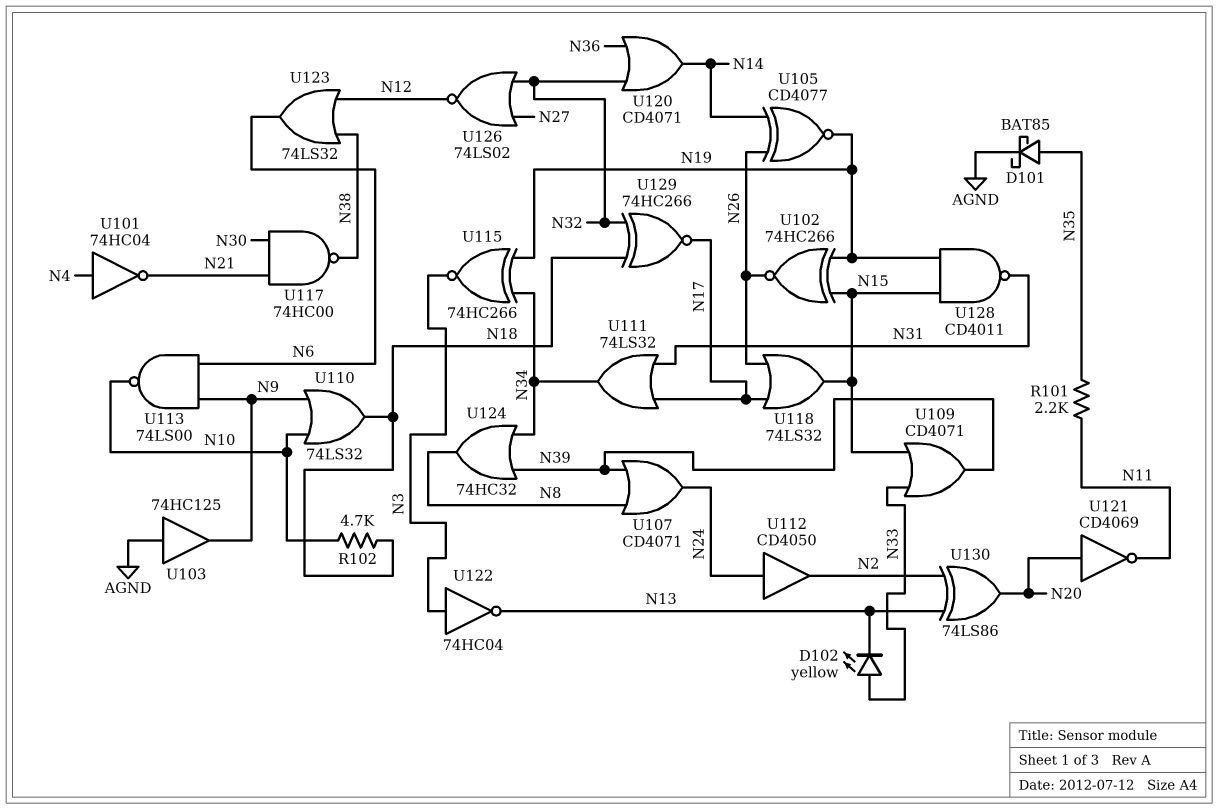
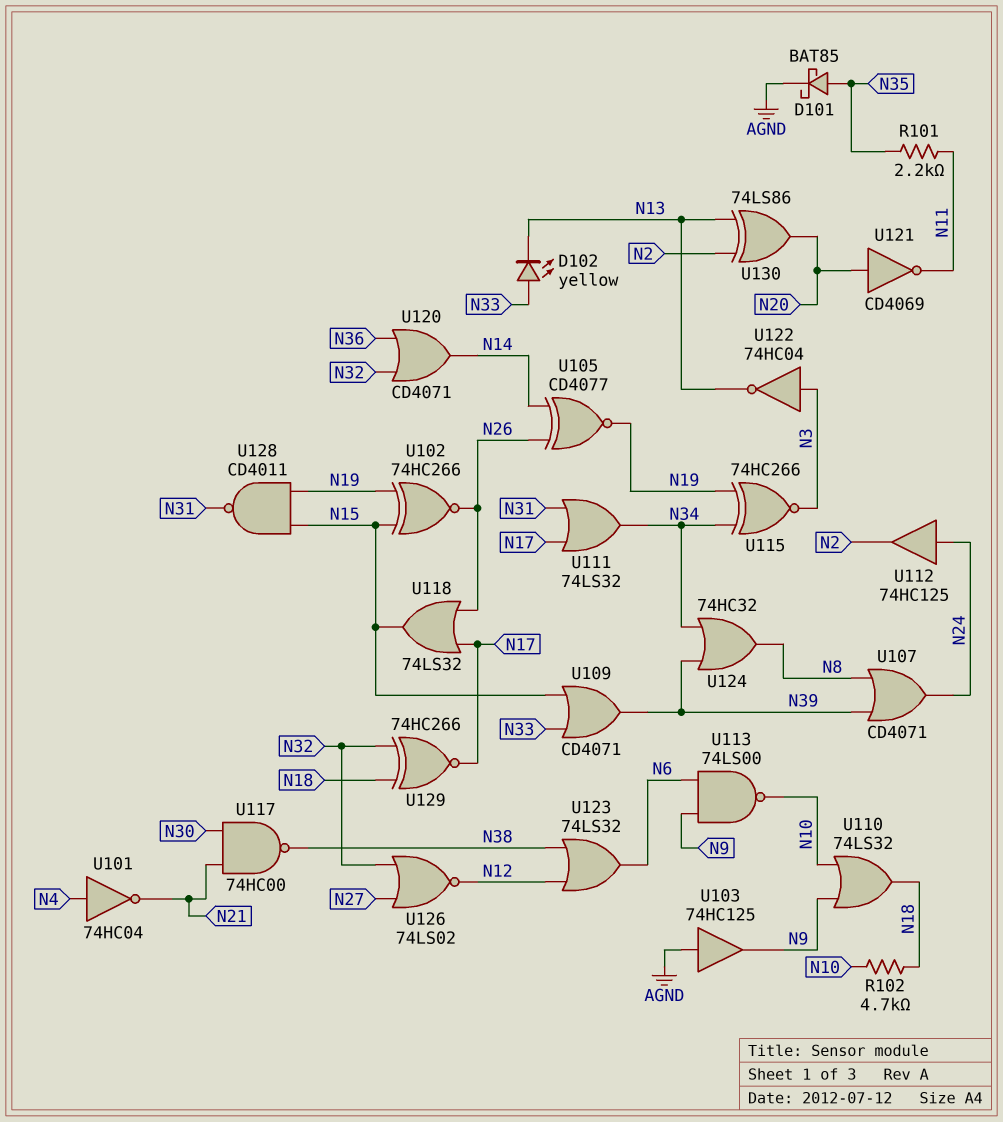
U112: buffer CD4050 (in N24, out N2) -> buffer 74HC125 (in N24, out N2)

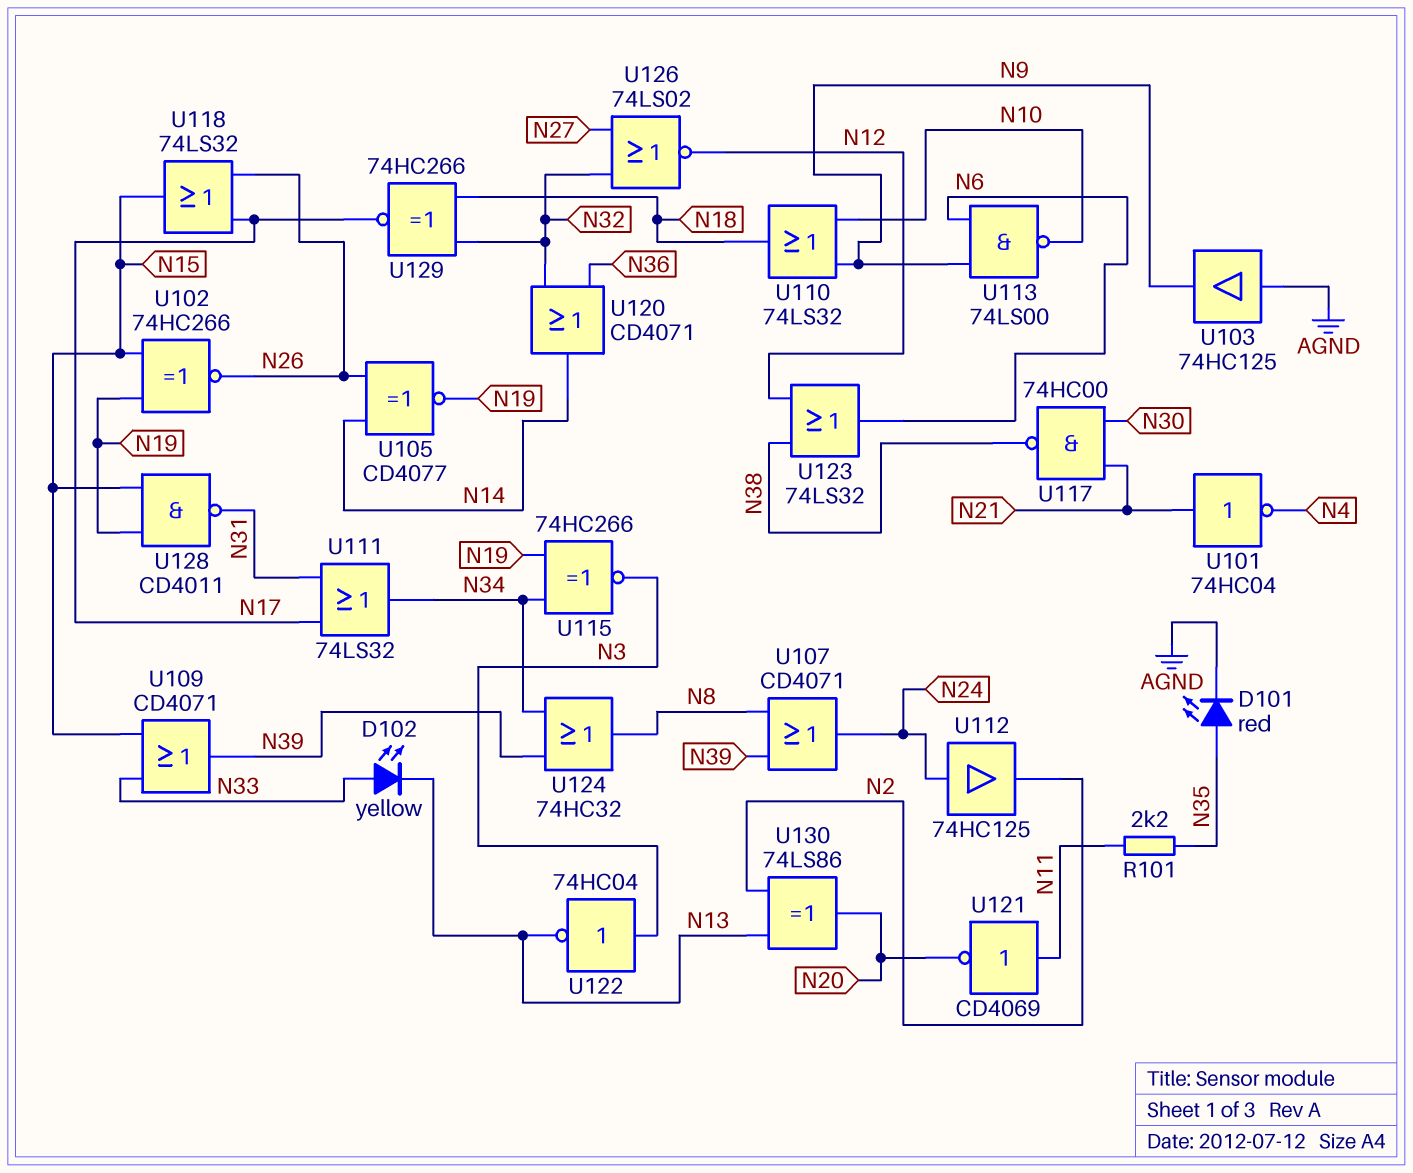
D101: schottky BAT85 (A N35, K AGND) -> LED red (A N35, K AGND)
R102: 4.7k (N10, N18) -> none
U101: NOT 74HC04 (in N4, out N21) -> NOT 74HC04 (in N21, out N4)
U121: NOT CD4069 (in N20, out N11) -> NOT CD4069 (in N11, out N20)

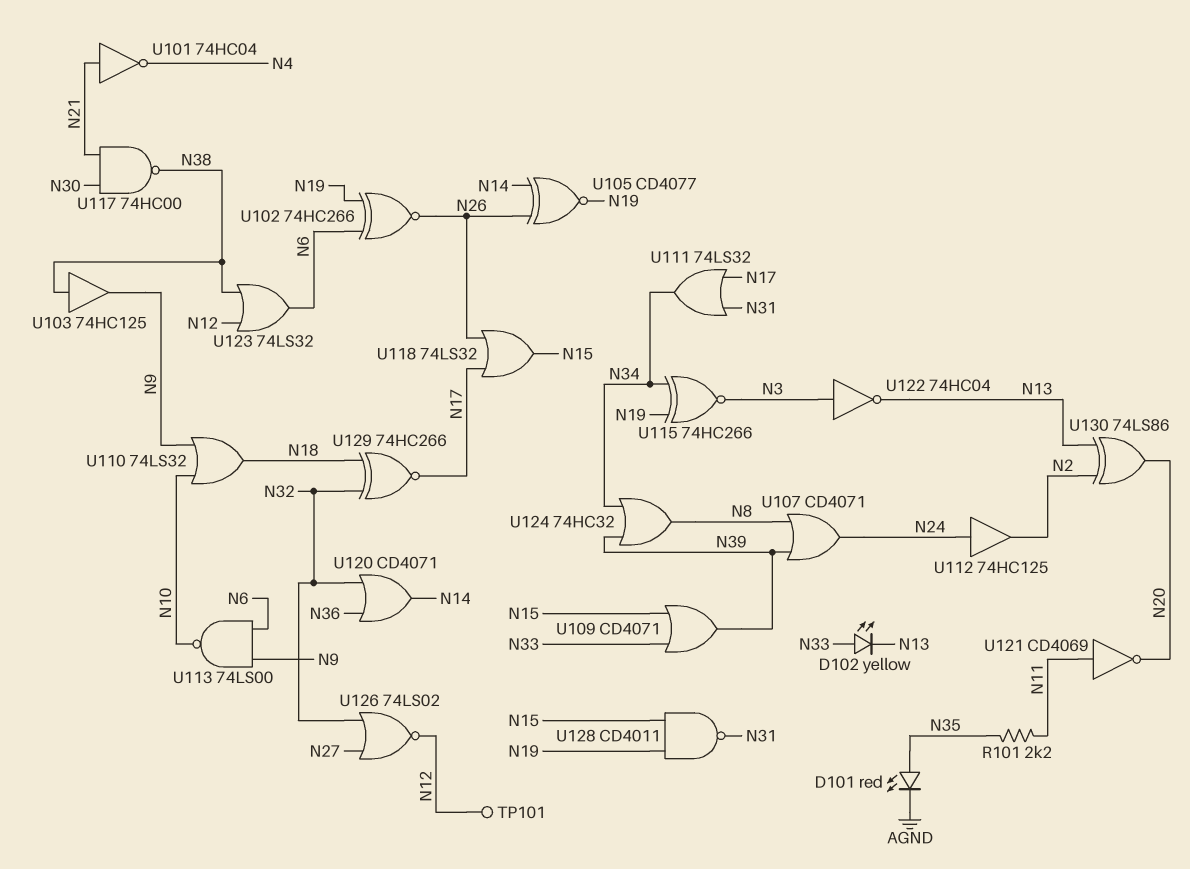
TP101: none -> test point (N12)
U102: XNOR 74HC266 (in N15, in N19, out N26) -> XNOR 74HC266 (in N6, in N19, out N26)
U103: buffer 74HC125 (in AGND, out N9) -> buffer 74HC125 (in N38, out N9)

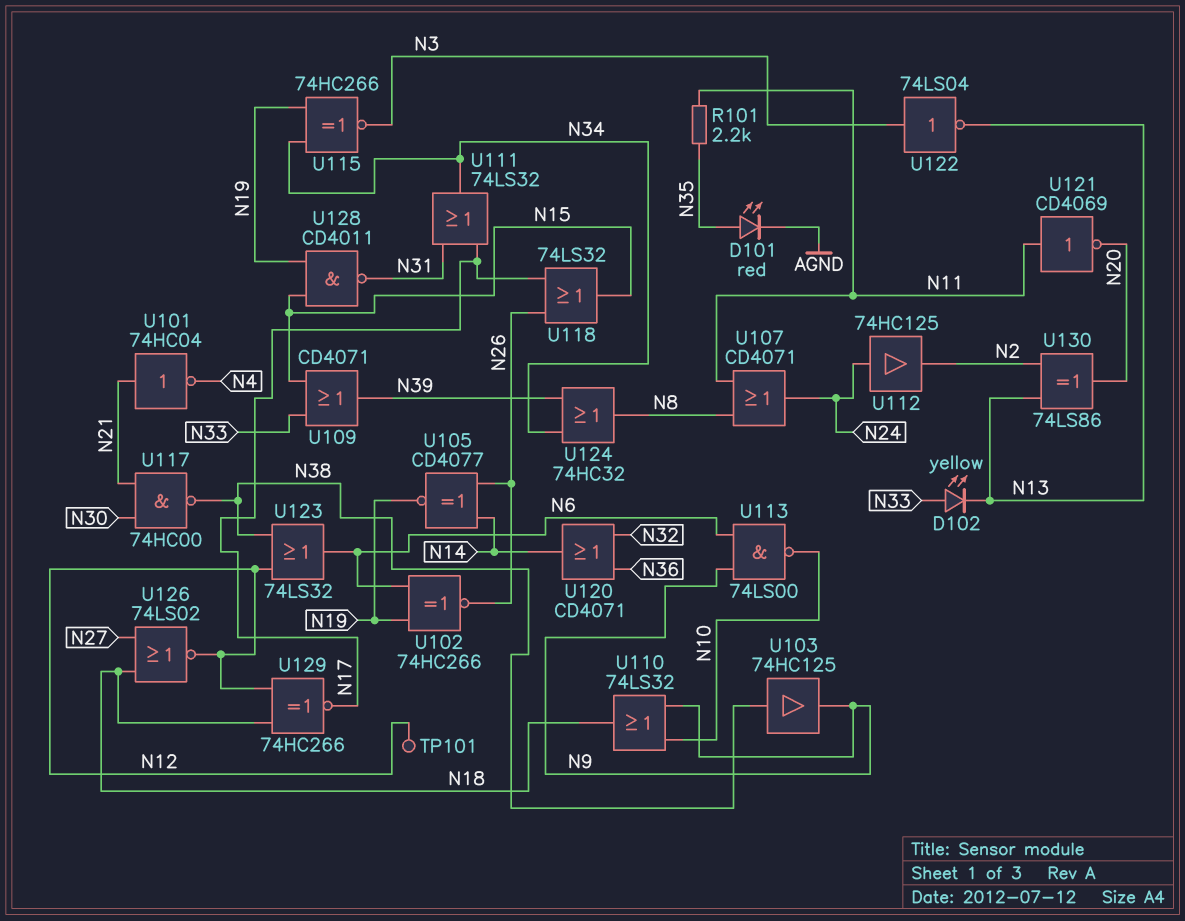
U107: OR CD4071 (in N8, in N39, out N24) -> OR CD4071 (in N8, in N11, out N24)
U122: NOT 74HC04 (in N3, out N13) -> NOT 74LS04 (in N3, out N13)
U126: NOR 74LS02 (in N27, in N32, out N12) -> NOR 74LS02 (in N18, in N27, out N12)
U129: XNOR 74HC266 (in N18, in N32, out N17) -> XNOR 74HC266 (in N12, in N18, out N17)

